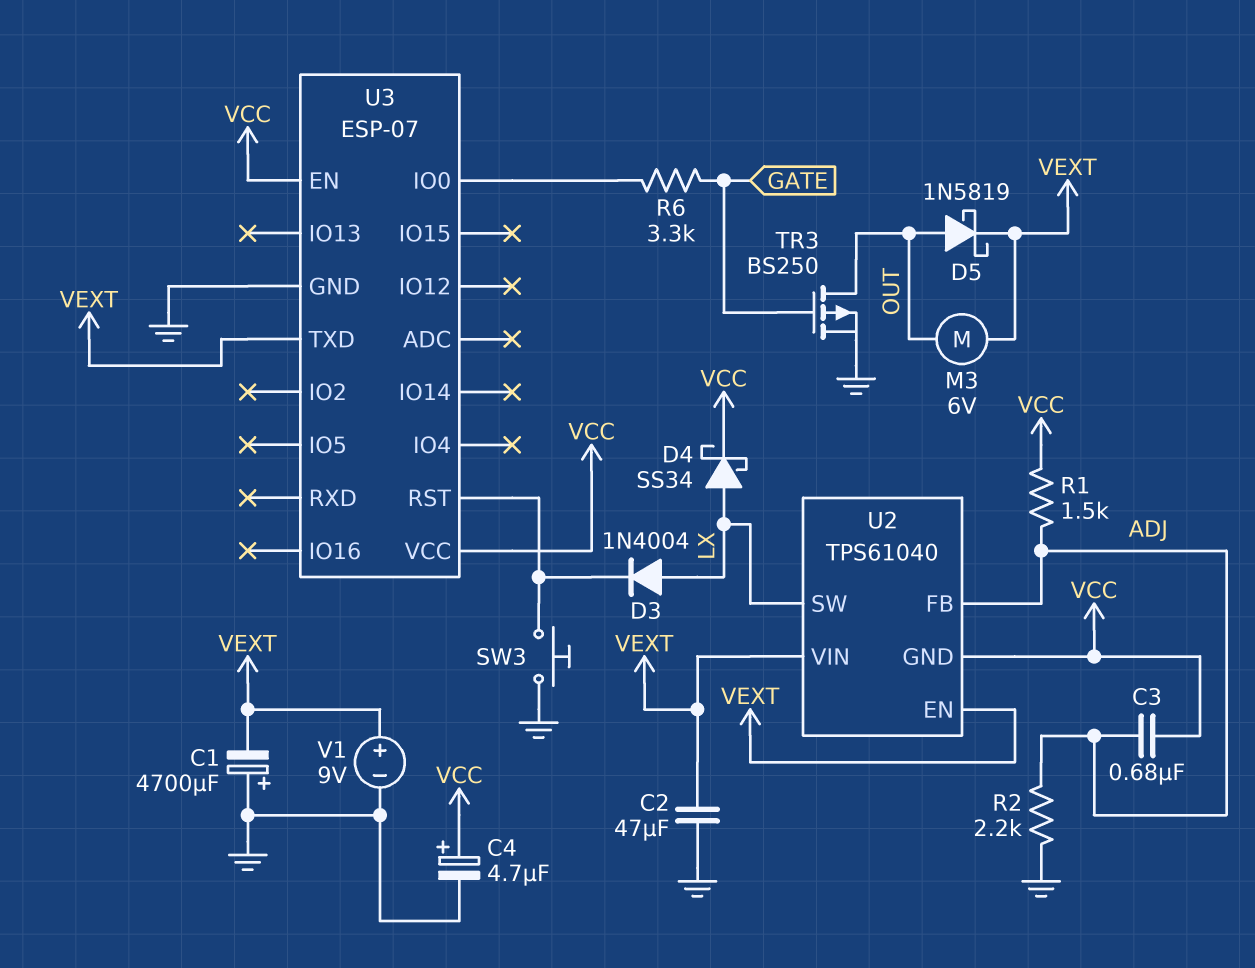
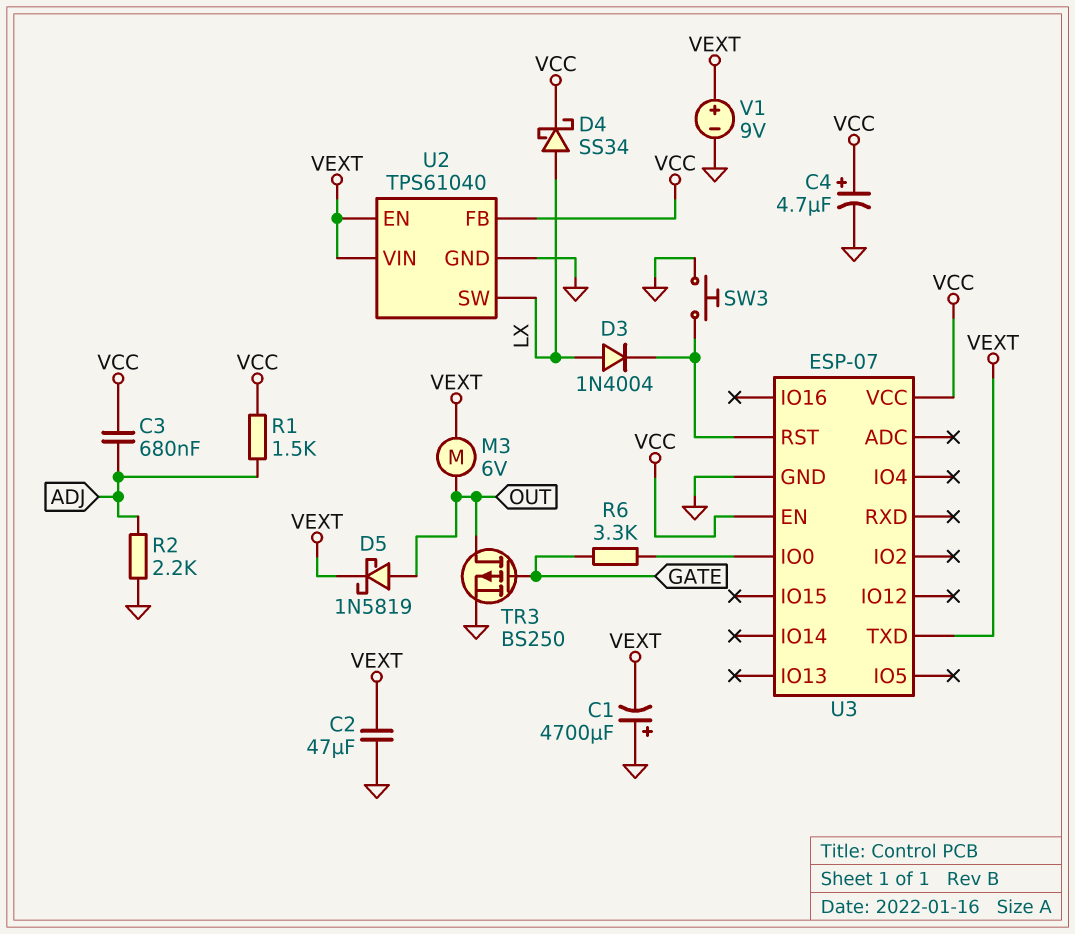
U2 pin FB: ADJ -> VCC
U2 pin GND: VCC -> GND

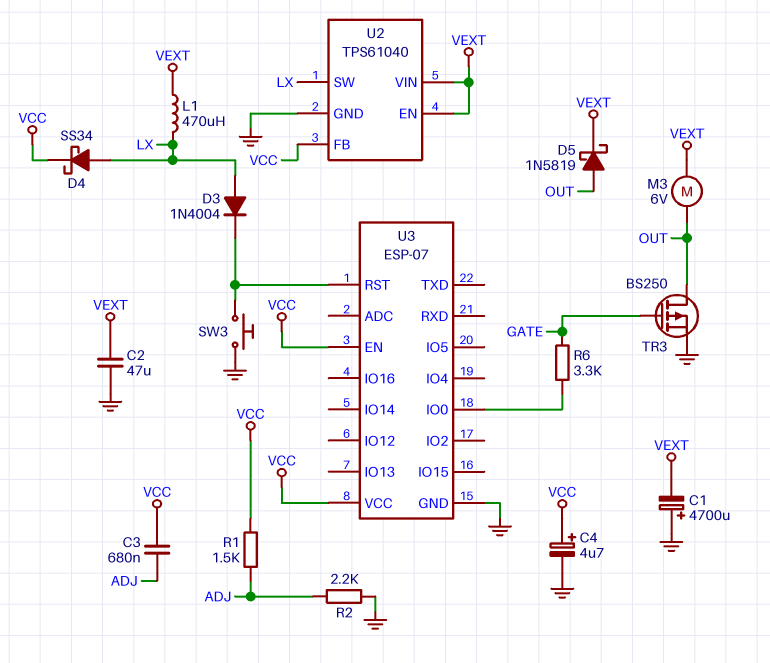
L1: none -> 470uH (LX, VEXT)
U3 pin TXD: VEXT -> none
V1: 9V (plus VEXT, minus GND) -> none

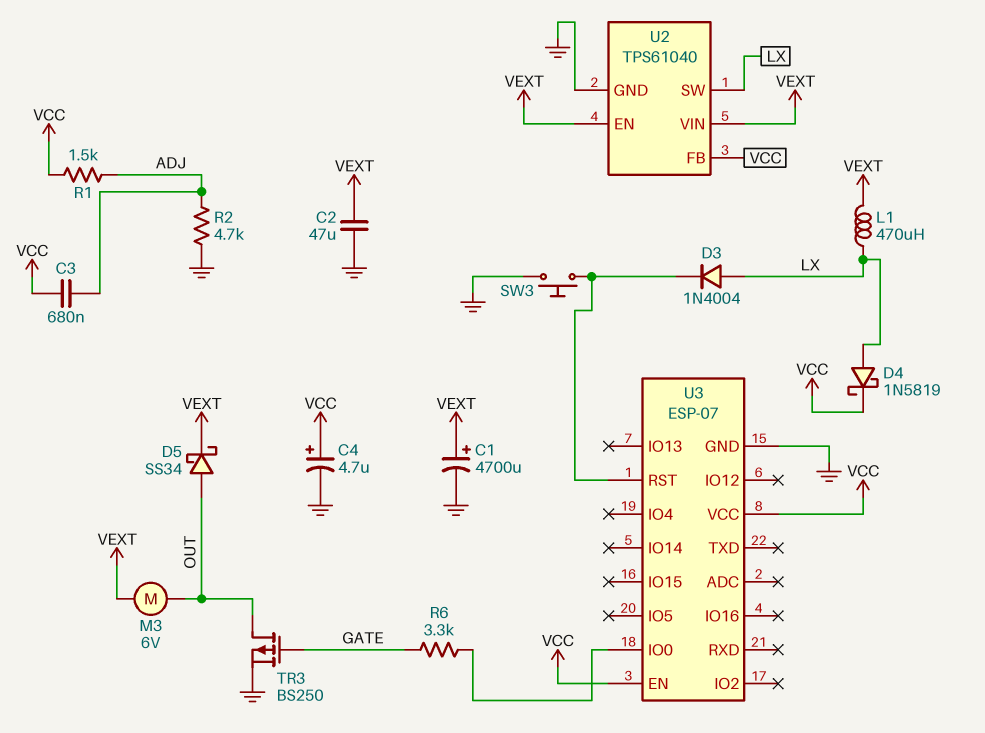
C1: 4700uF (plus GND, minus VEXT) -> 4700uF (plus VEXT, minus GND)
D4: schottky SS34 (A LX, K VCC) -> schottky 1N5819 (A LX, K VCC)
D5: schottky 1N5819 (A OUT, K VEXT) -> schottky SS34 (A OUT, K VEXT)
R2: 2.2k (ADJ, GND) -> 4.7k (ADJ, GND)

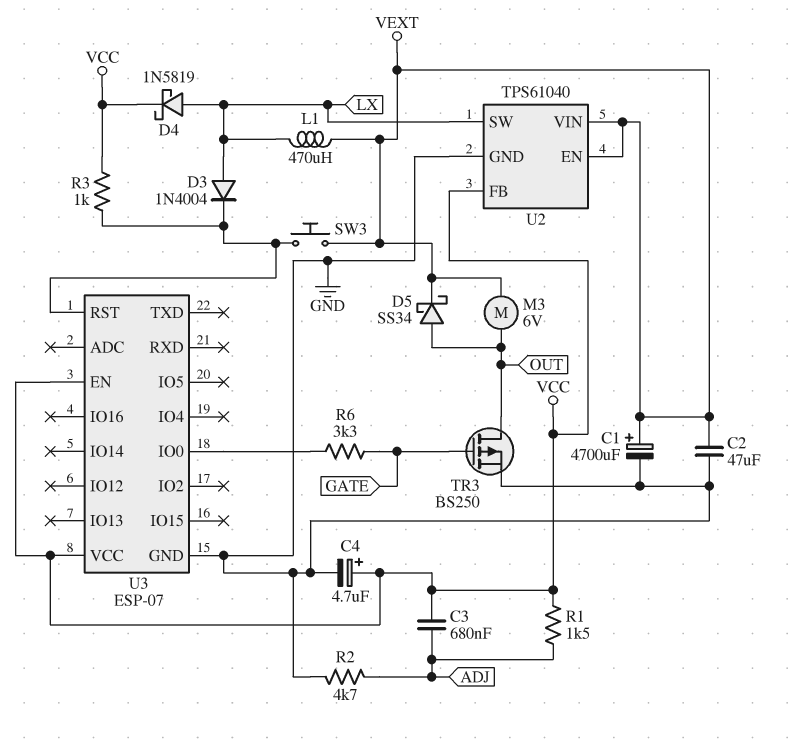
R3: none -> 1k (U3/RST, VCC)
SW3: button (GND, U3/RST) -> button (U3/RST, VEXT)

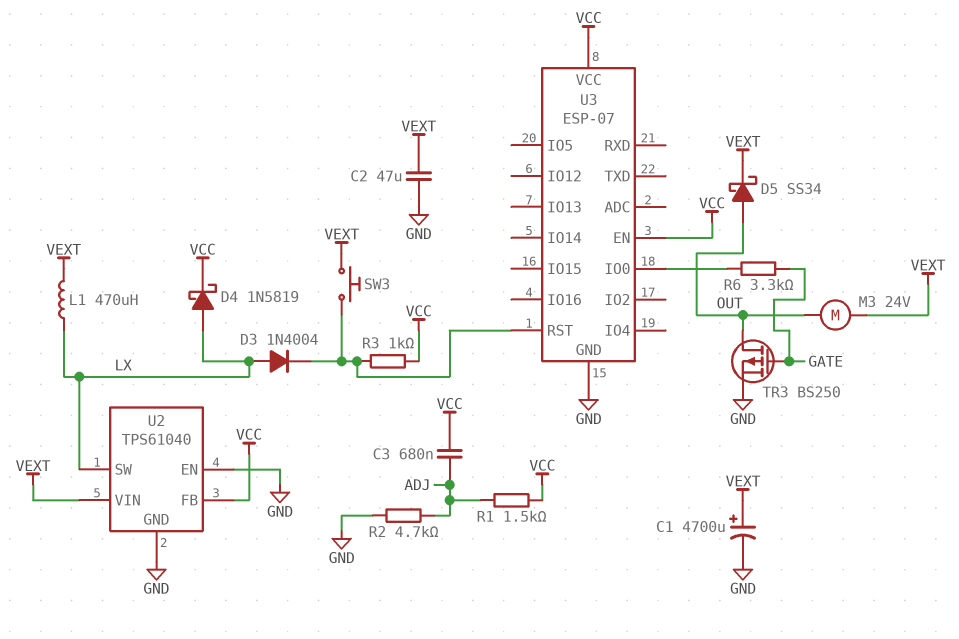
C4: 4.7uF (plus VCC, minus GND) -> none
M3: motor 6V (OUT, VEXT) -> motor 24V (OUT, VEXT)
U2 pin EN: VEXT -> GND

